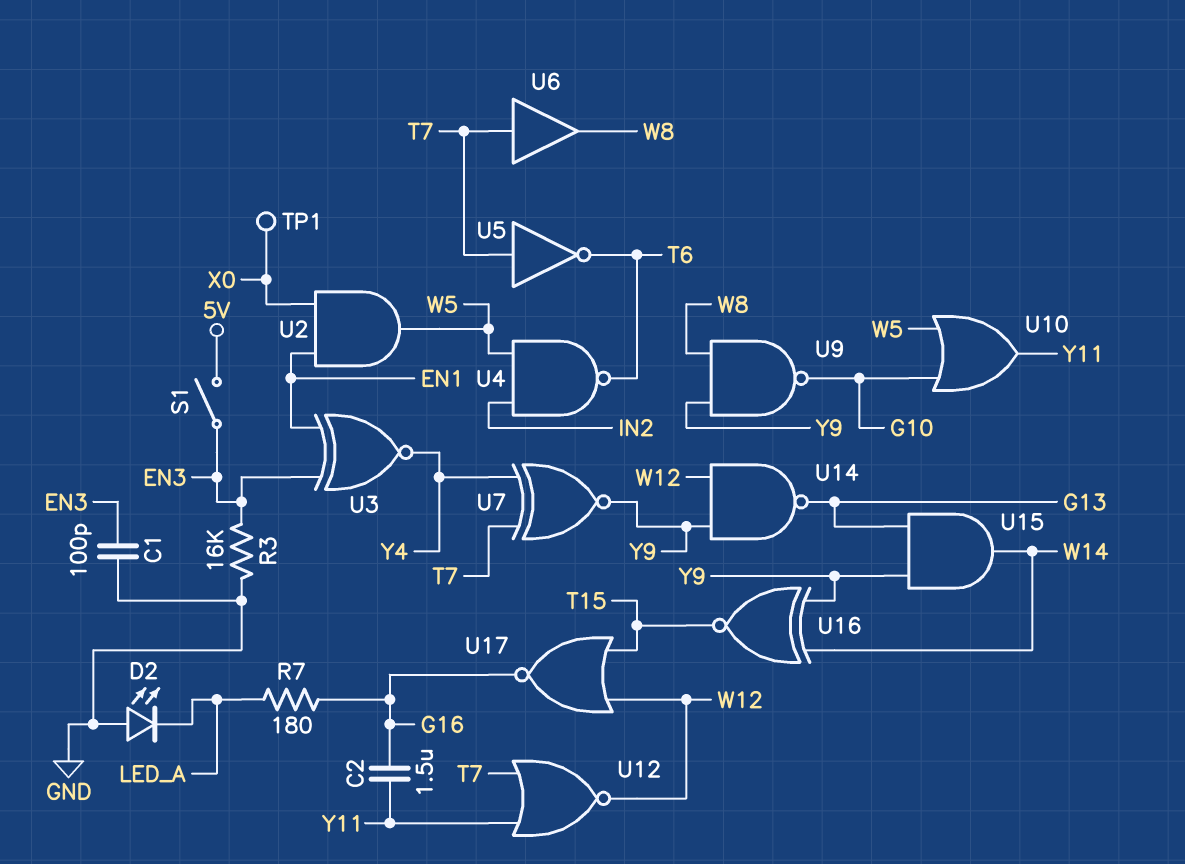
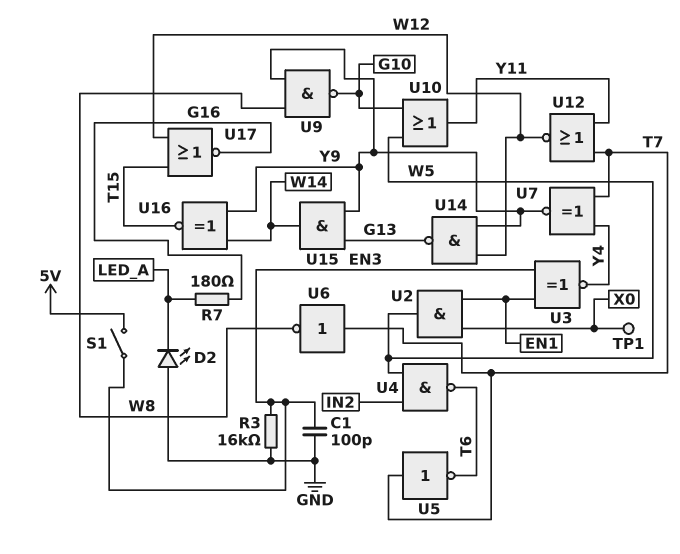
C2: 1.5uF (G16, Y11) -> none
U6: buffer (in T7, out W8) -> NOT (in T7, out W8)

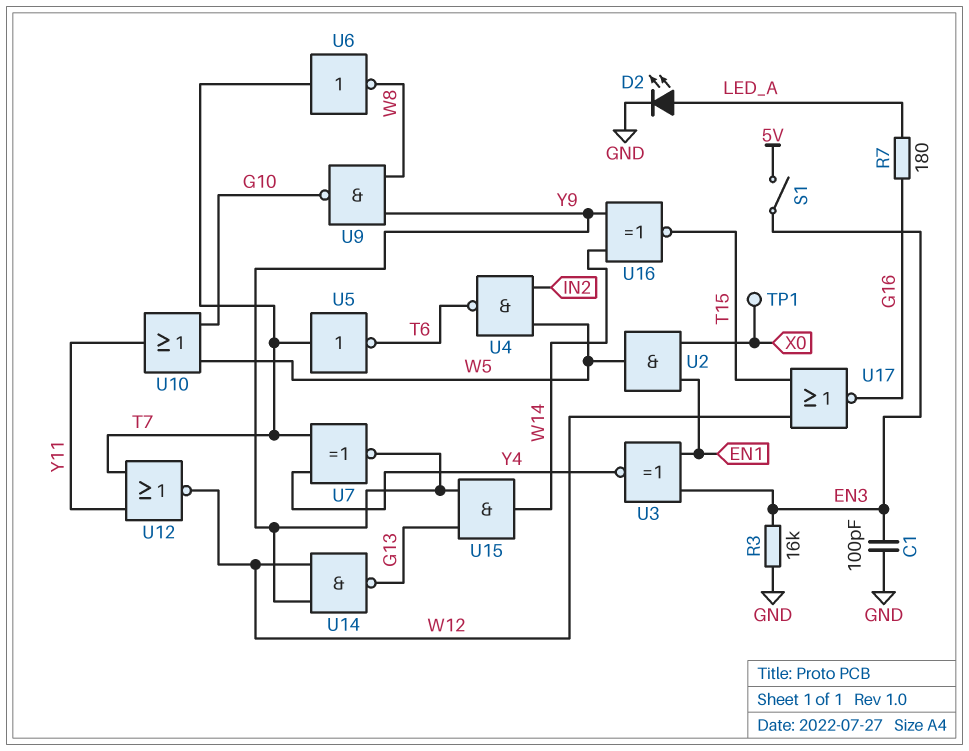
D2: LED (A GND, K LED_A) -> LED (A LED_A, K GND)

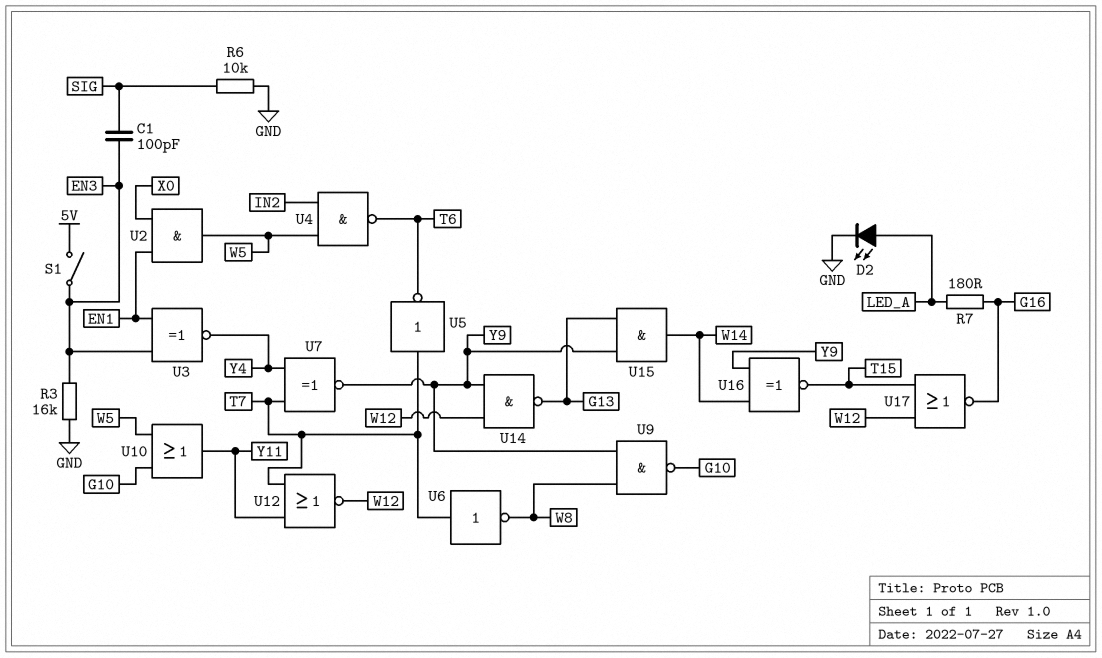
C1: 100pF (EN3, GND) -> 100pF (EN3, SIG)
R6: none -> 10k (GND, SIG)
TP1: test point (X0) -> none

